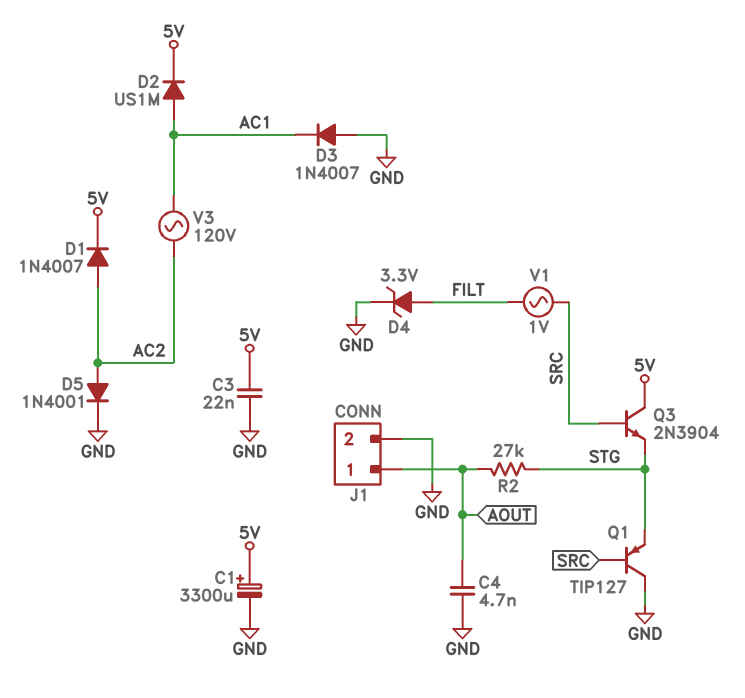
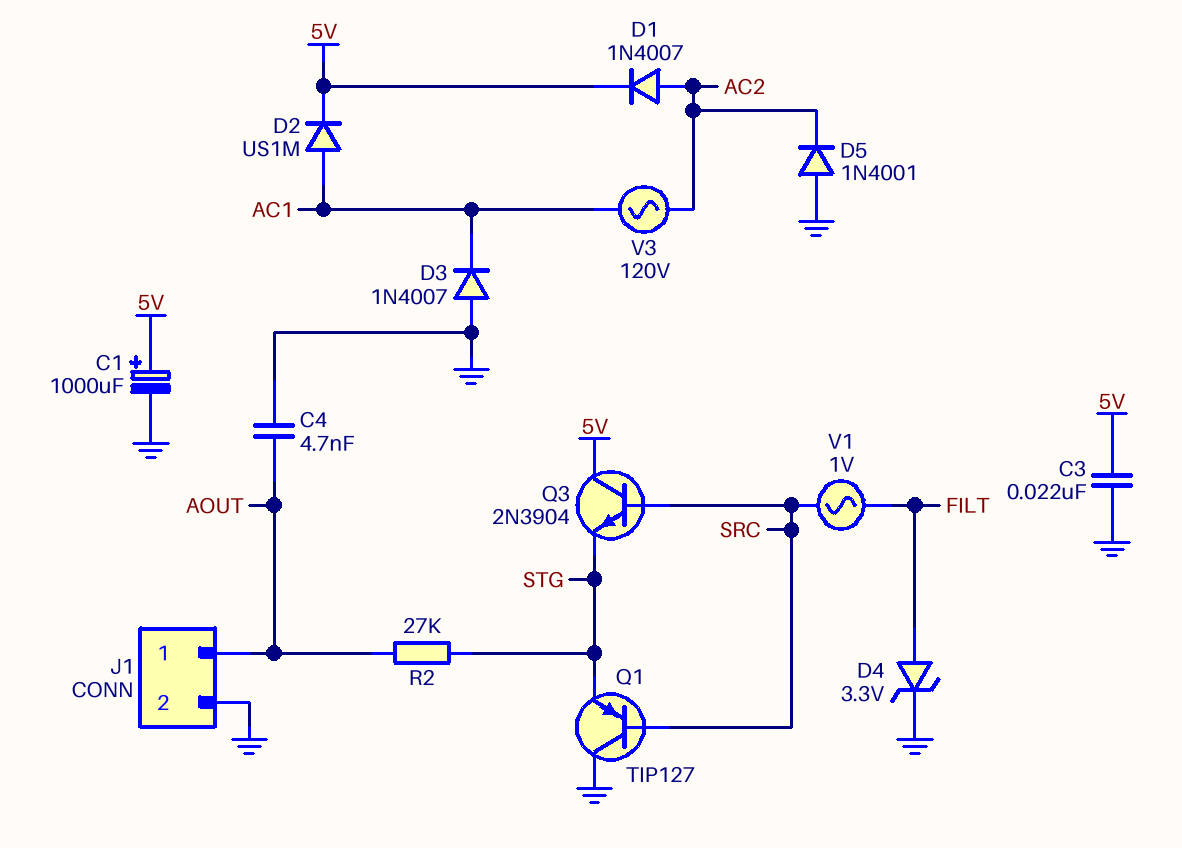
C1: 3300uF (plus 5V, minus GND) -> 1000uF (plus 5V, minus GND)
D5: diode 1N4001 (A AC2, K GND) -> diode 1N4001 (A GND, K AC2)

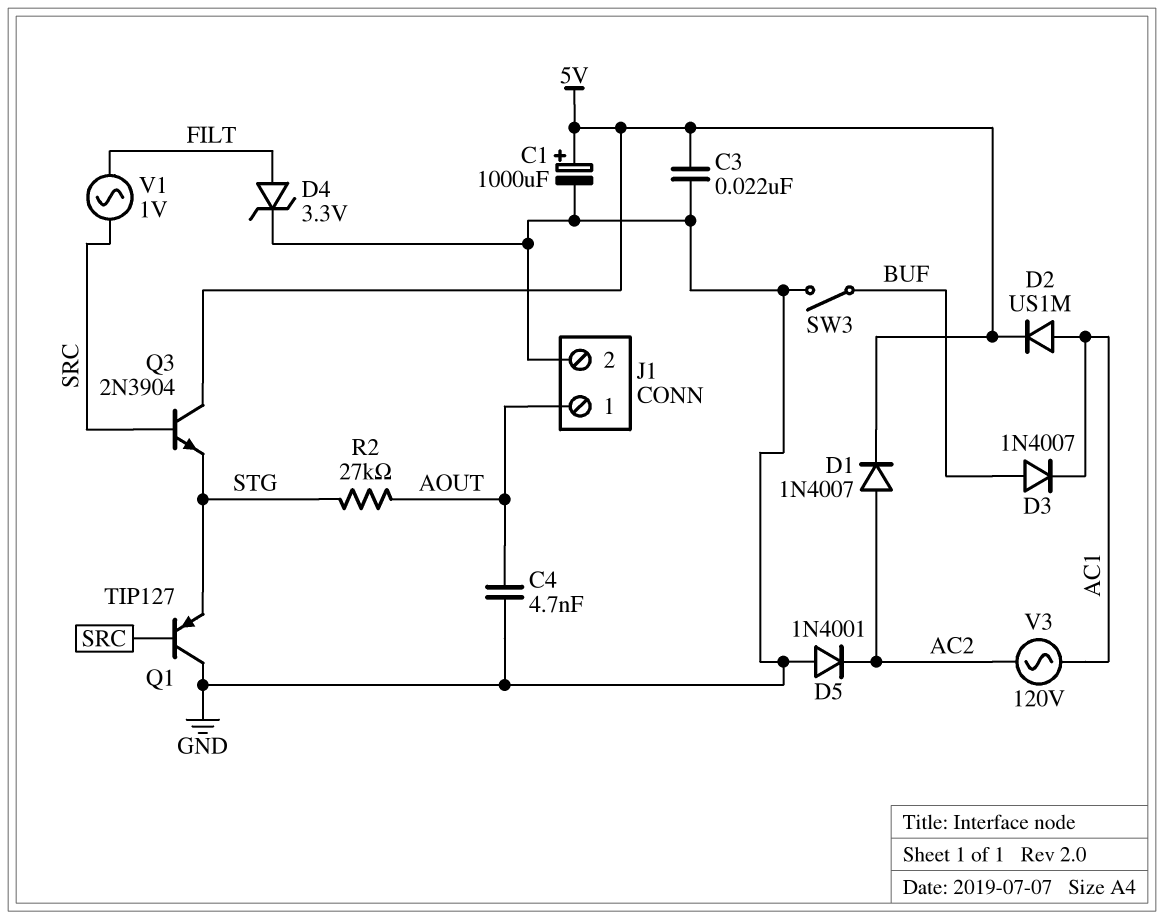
D3: diode 1N4007 (A GND, K AC1) -> diode 1N4007 (A BUF, K AC1)
SW3: none -> switch (BUF, GND)

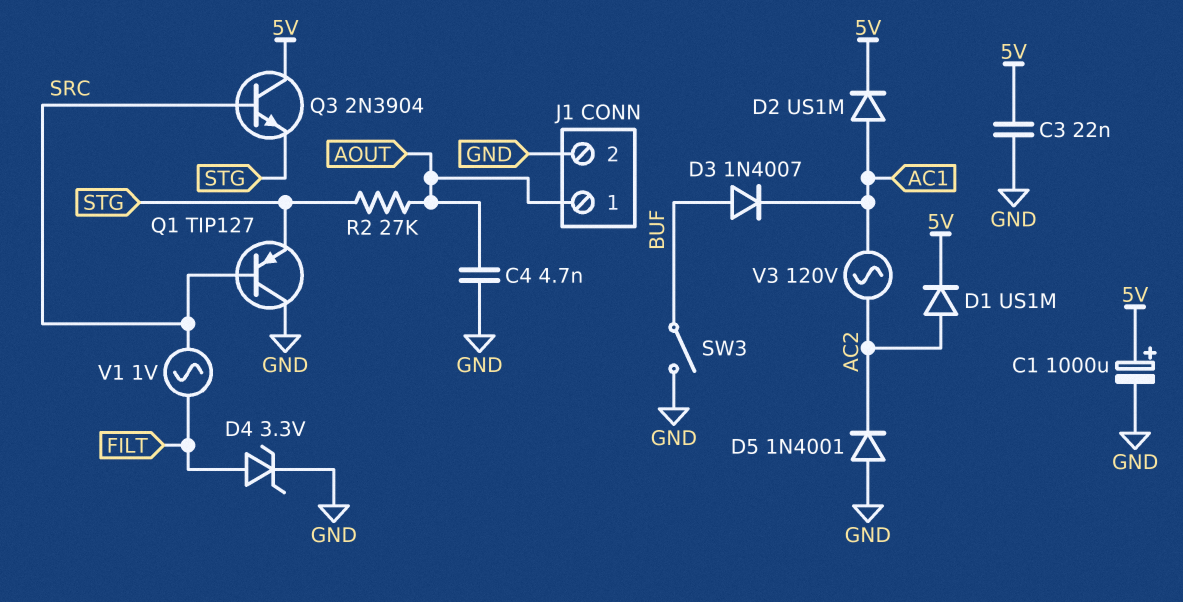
D1: diode 1N4007 (A AC2, K 5V) -> diode US1M (A AC2, K 5V)

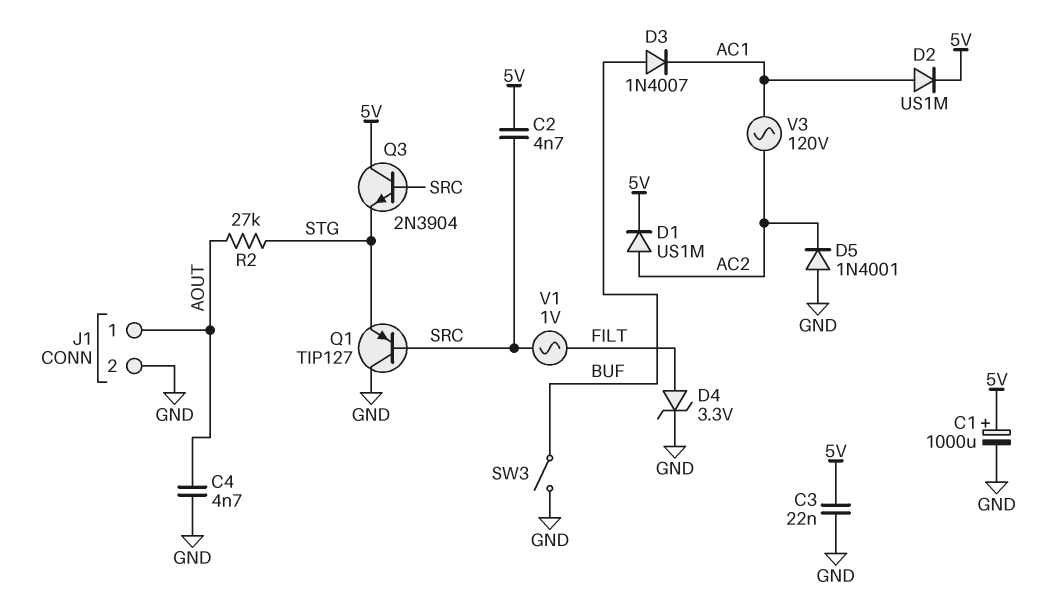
C2: none -> 4.7nF (5V, SRC)

